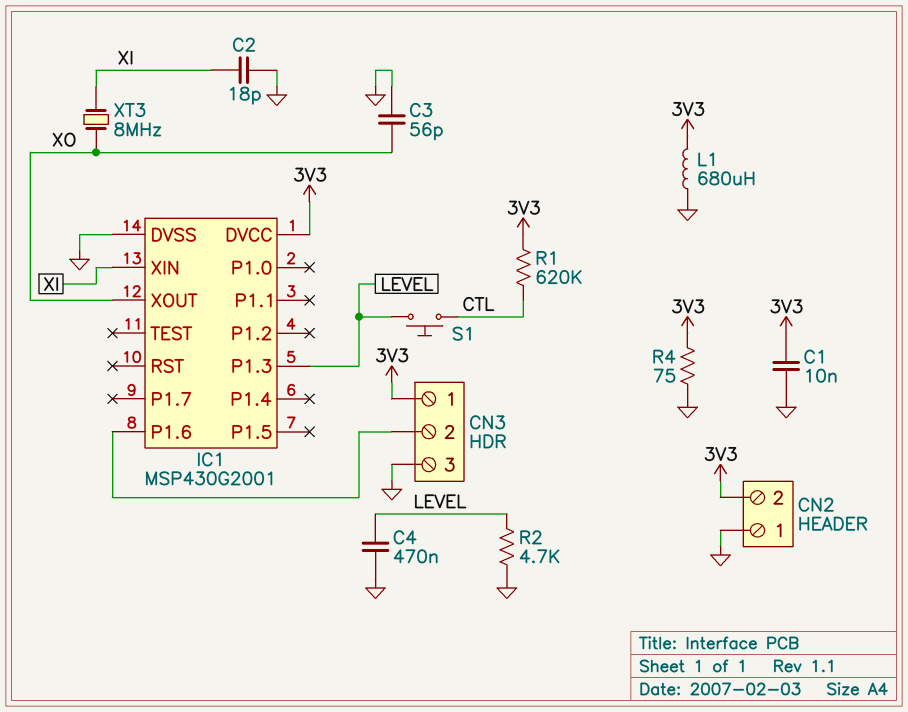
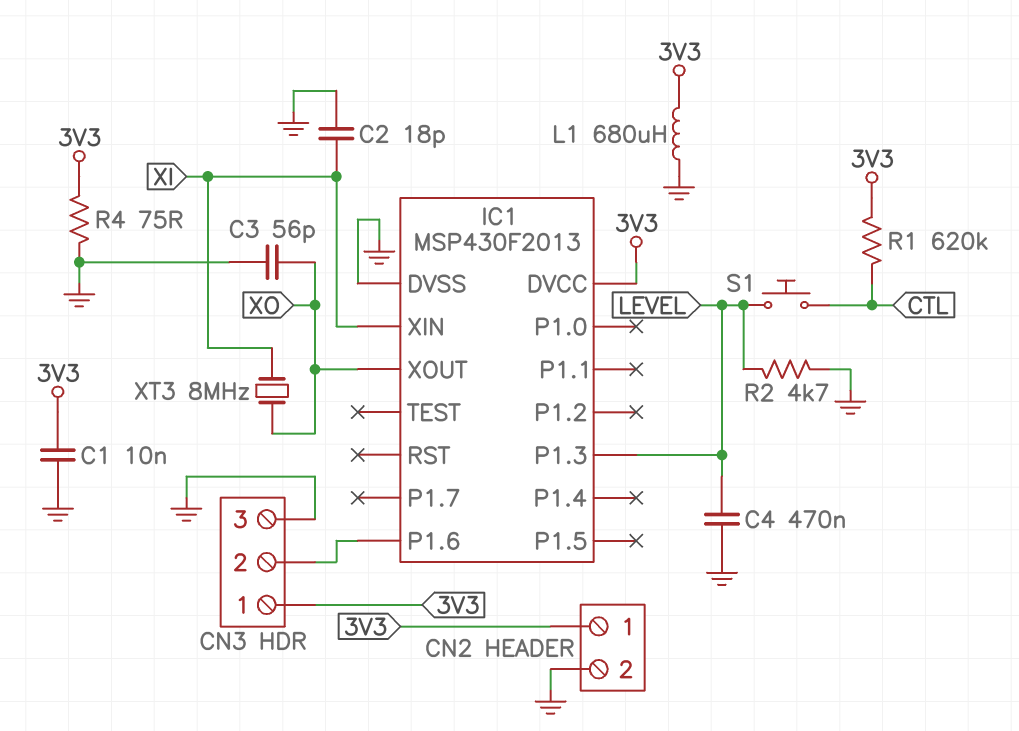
CN2 pin 1: GND -> 3V3
CN2 pin 2: 3V3 -> GND
IC1: MSP430G2001 -> MSP430F2013

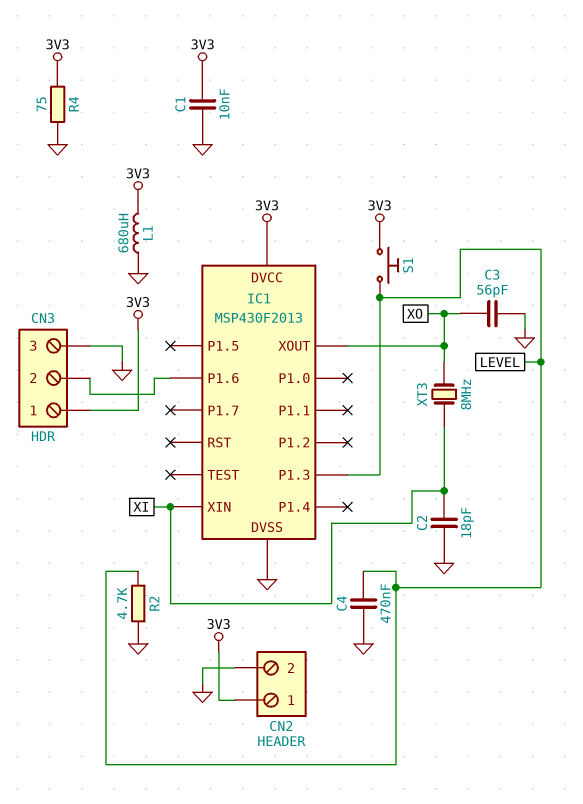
R1: 620k (3V3, CTL) -> none
S1: button (CTL, LEVEL) -> button (3V3, LEVEL)

